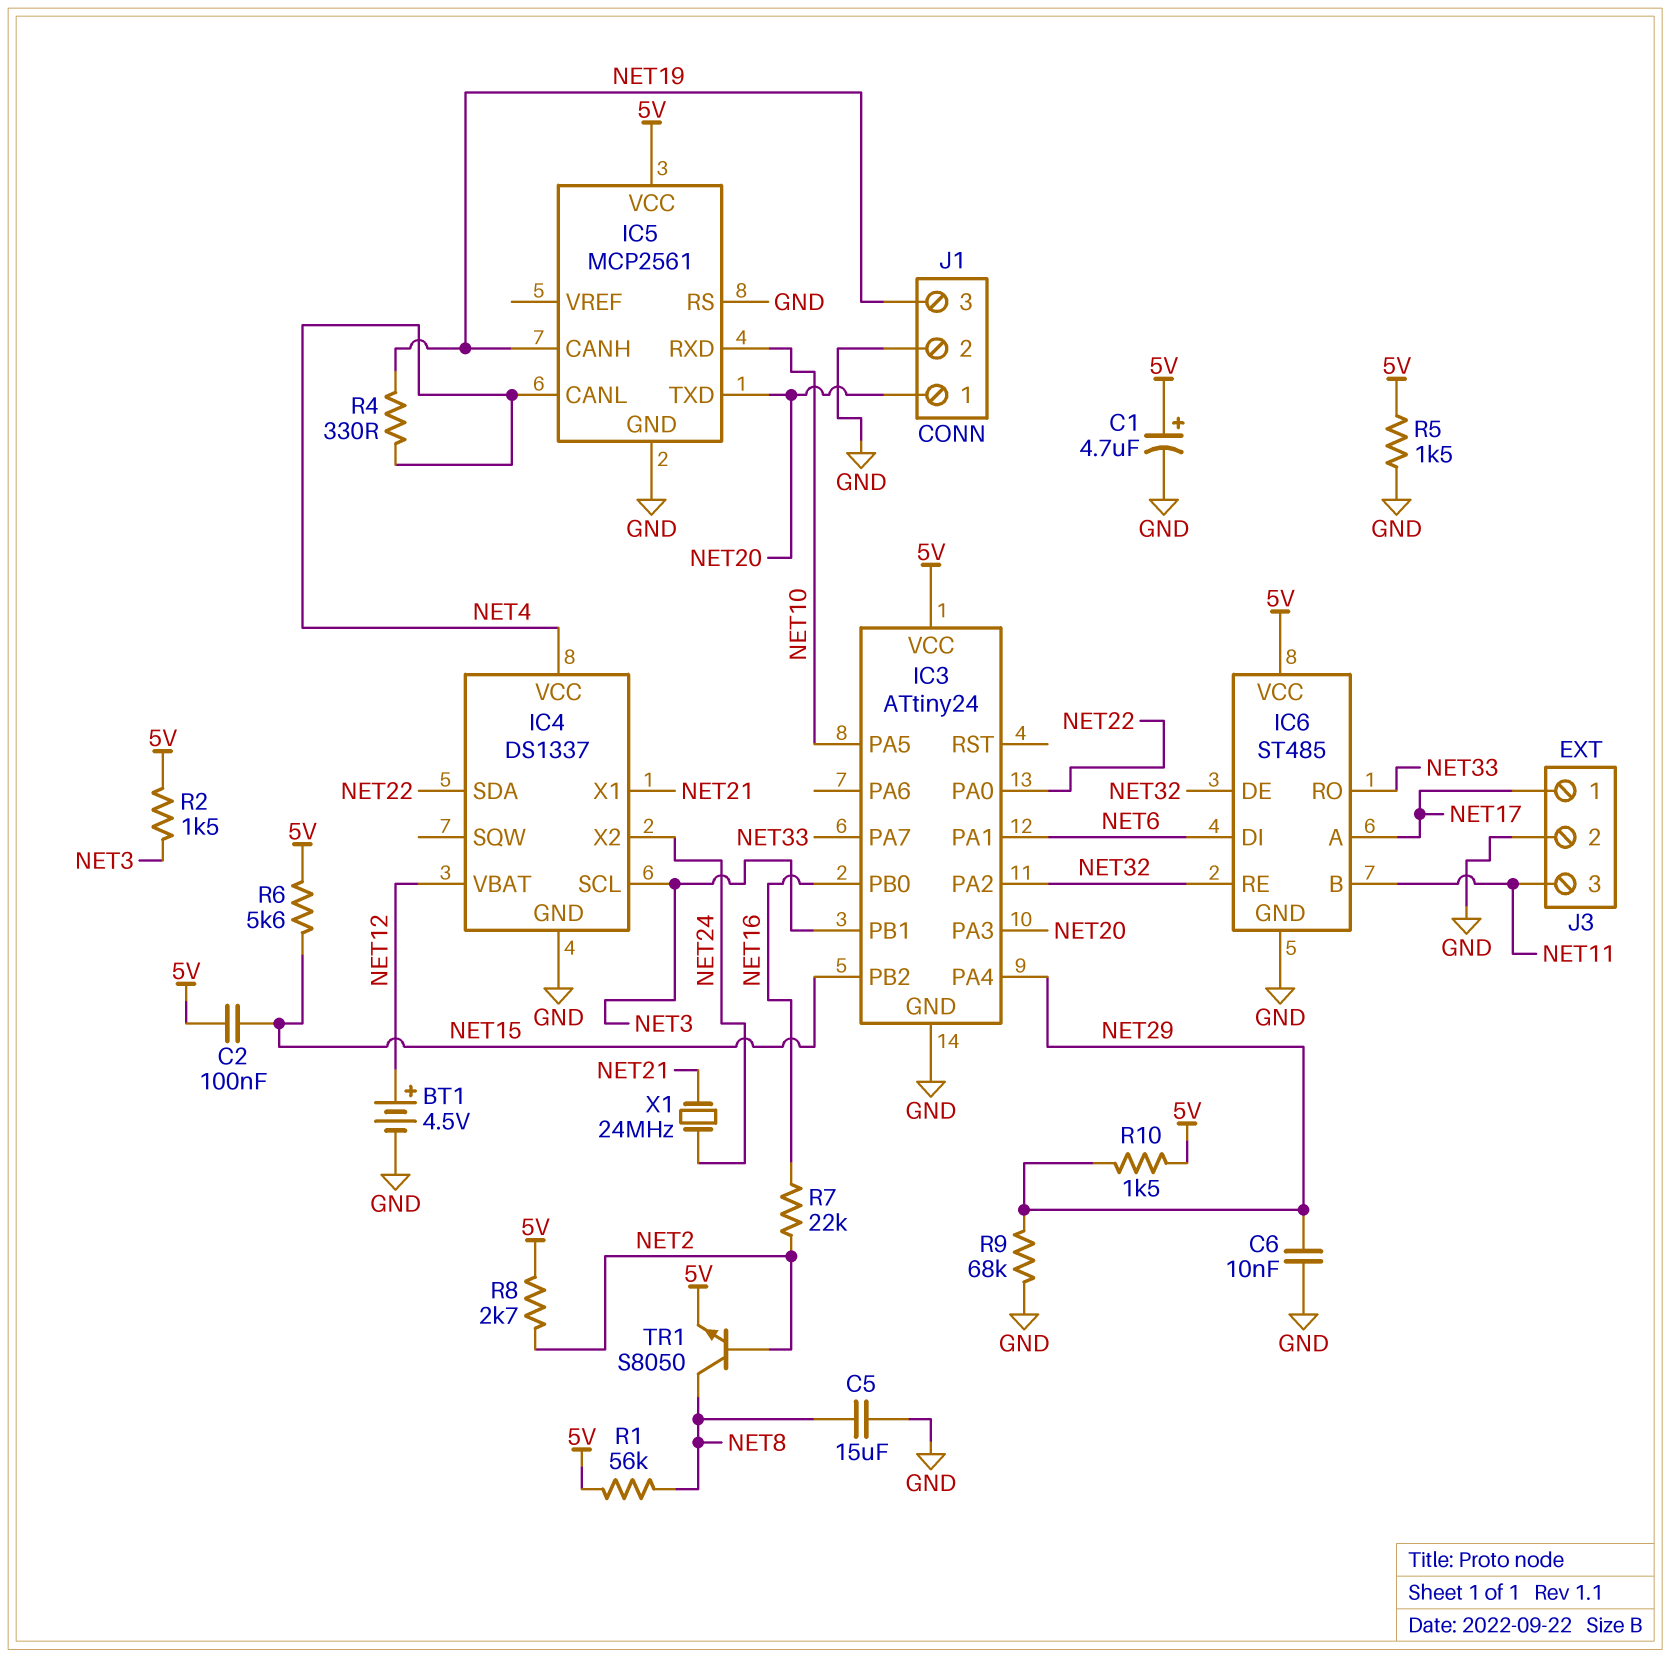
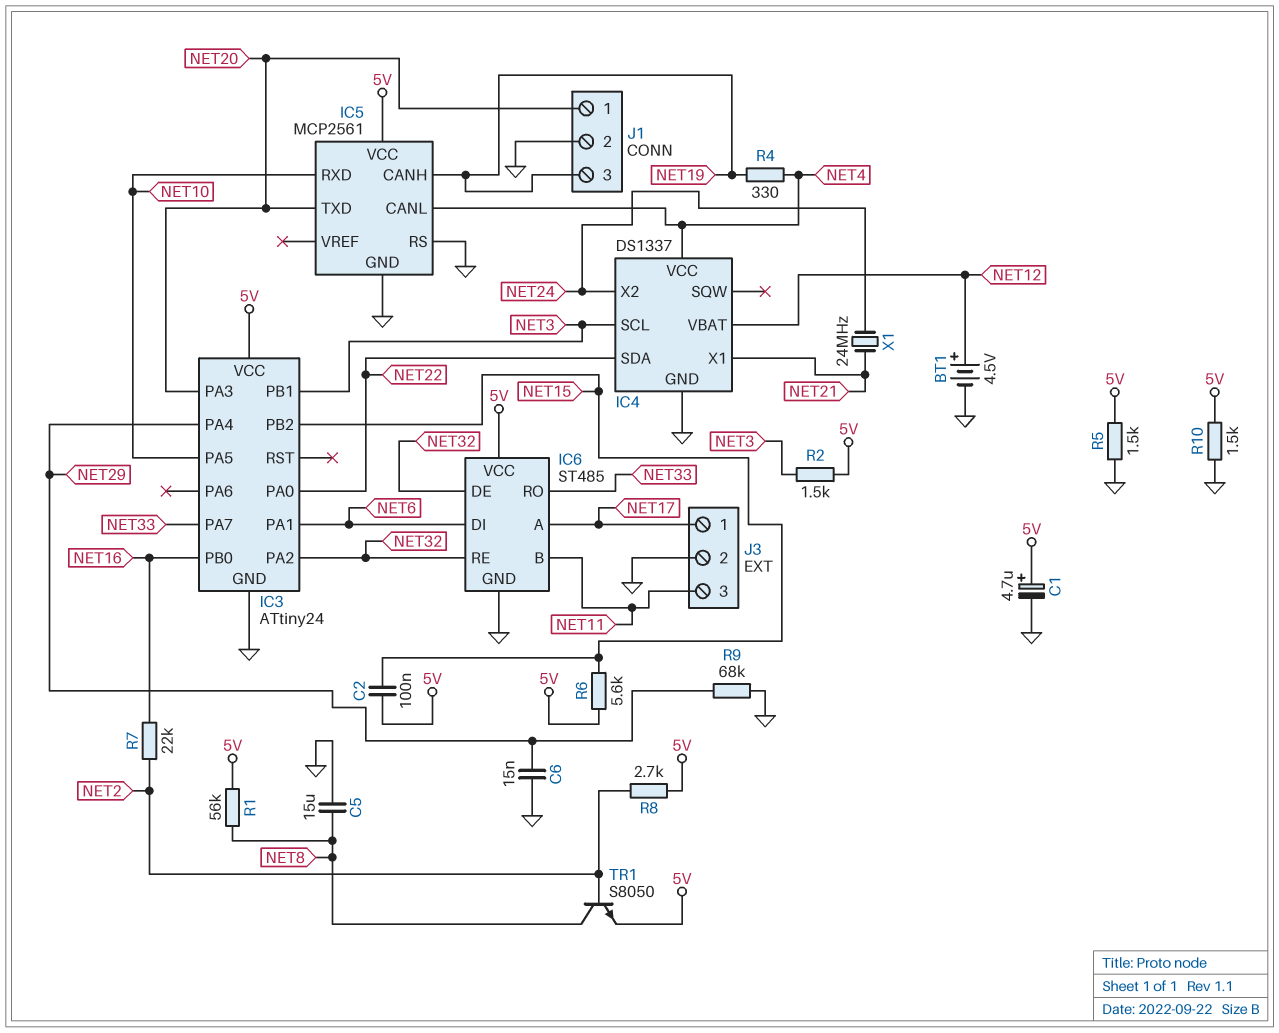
C6: 10nF (GND, NET29) -> 15nF (GND, NET29)
R10: 1.5k (5V, NET29) -> 1.5k (5V, GND)

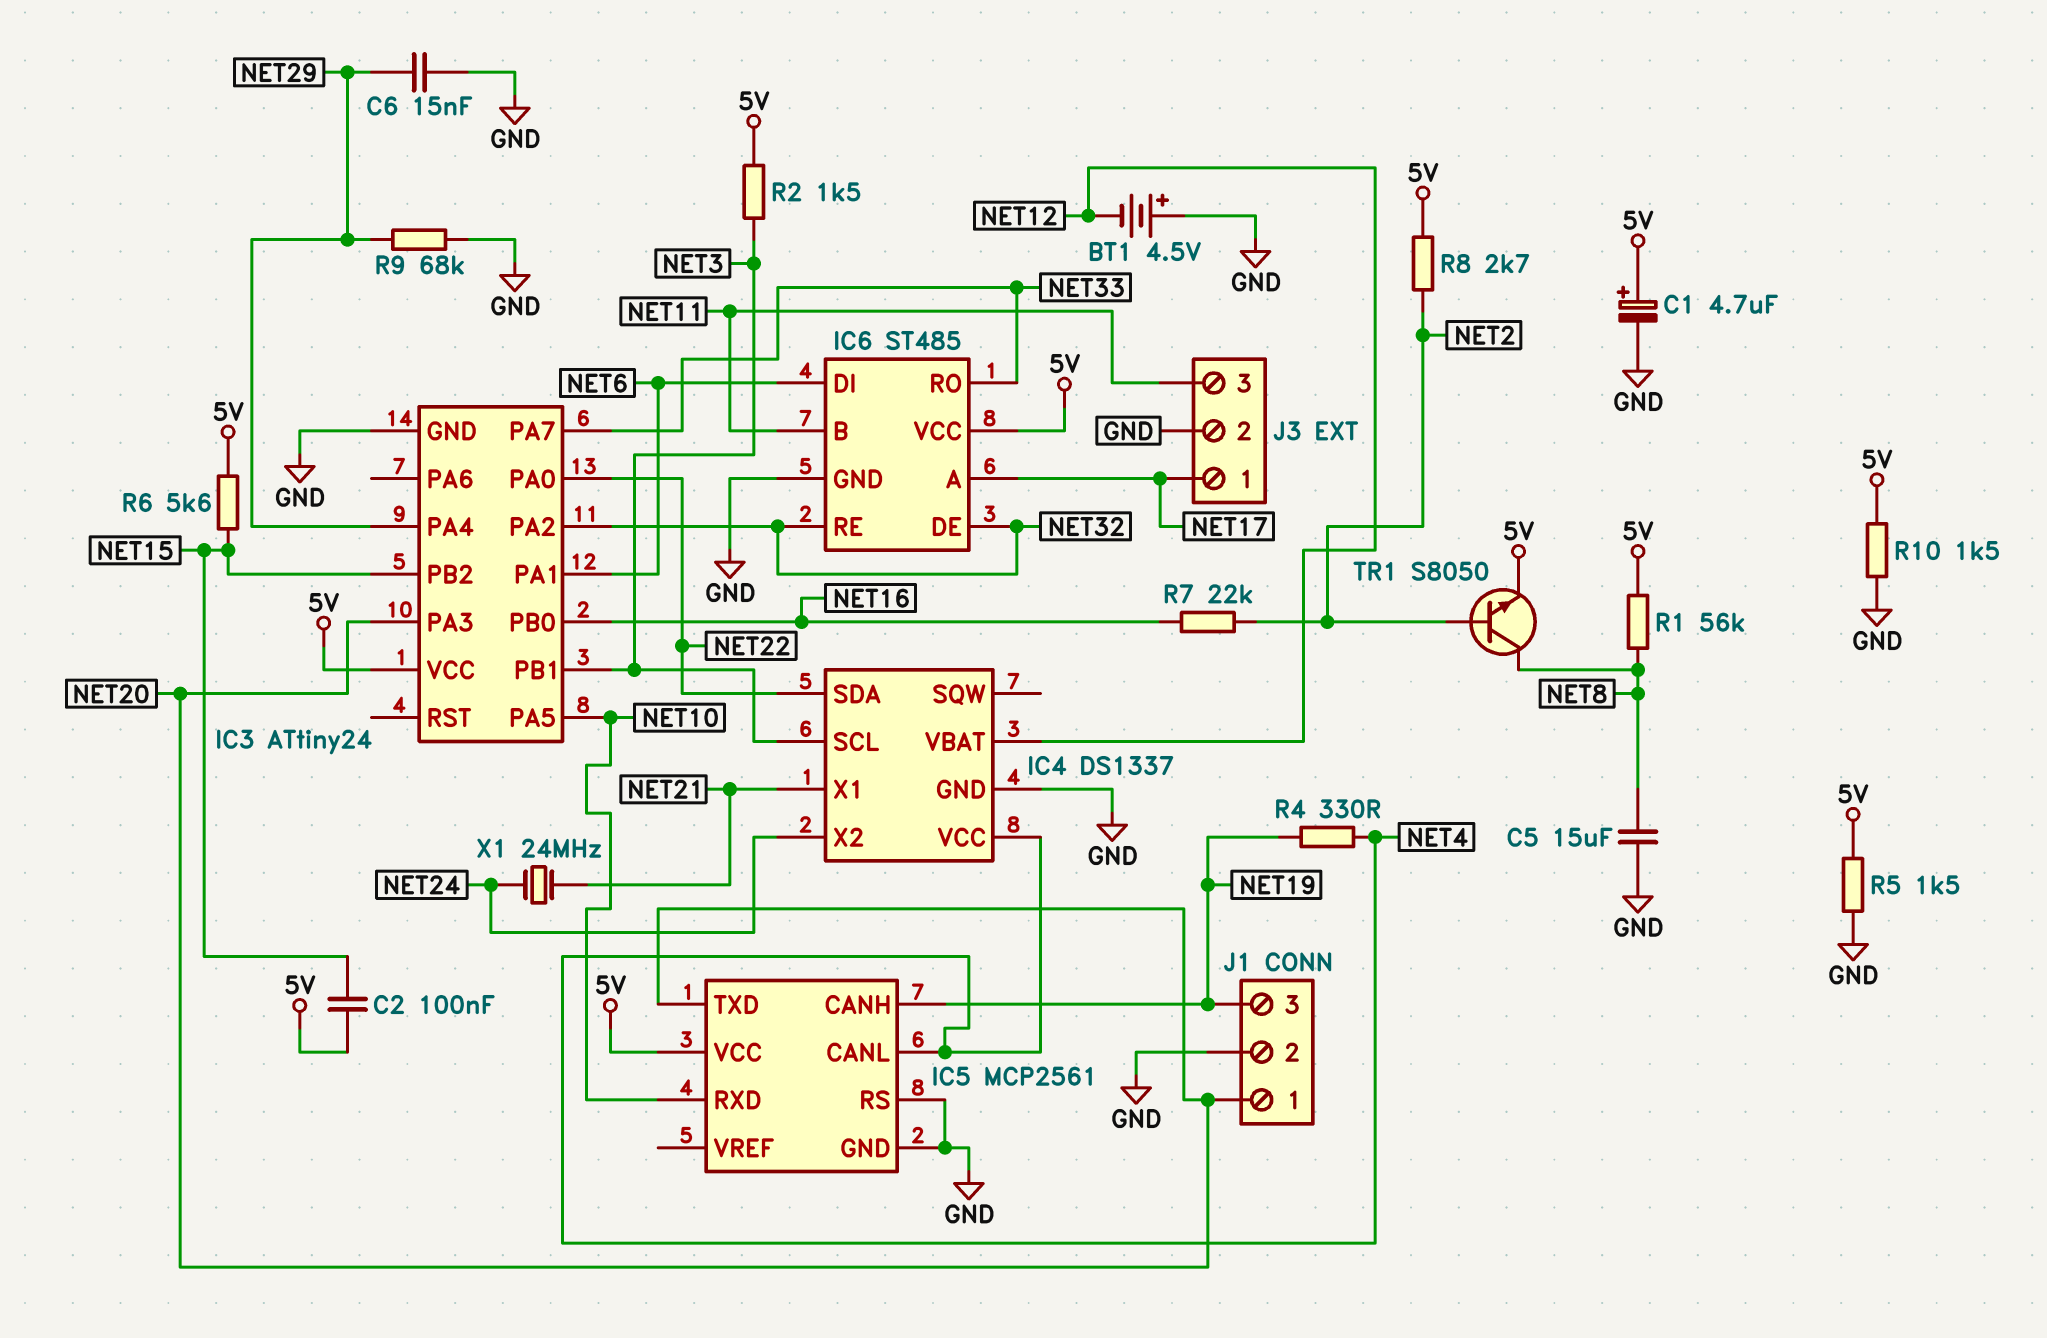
BT1: 4.5V (plus NET12, minus GND) -> 4.5V (plus GND, minus NET12)

